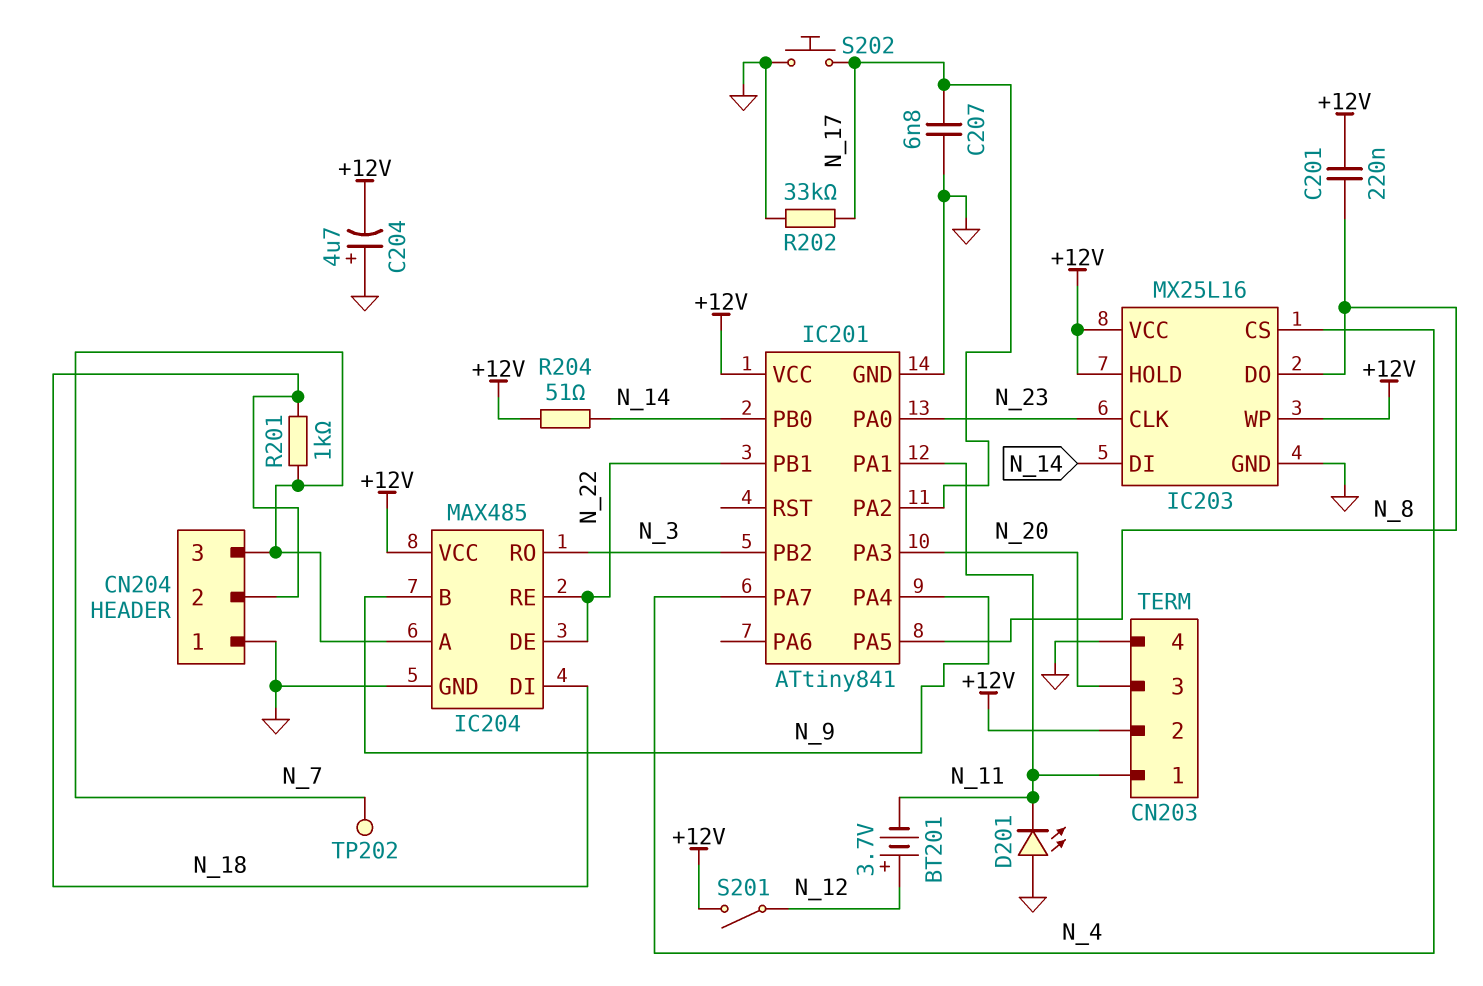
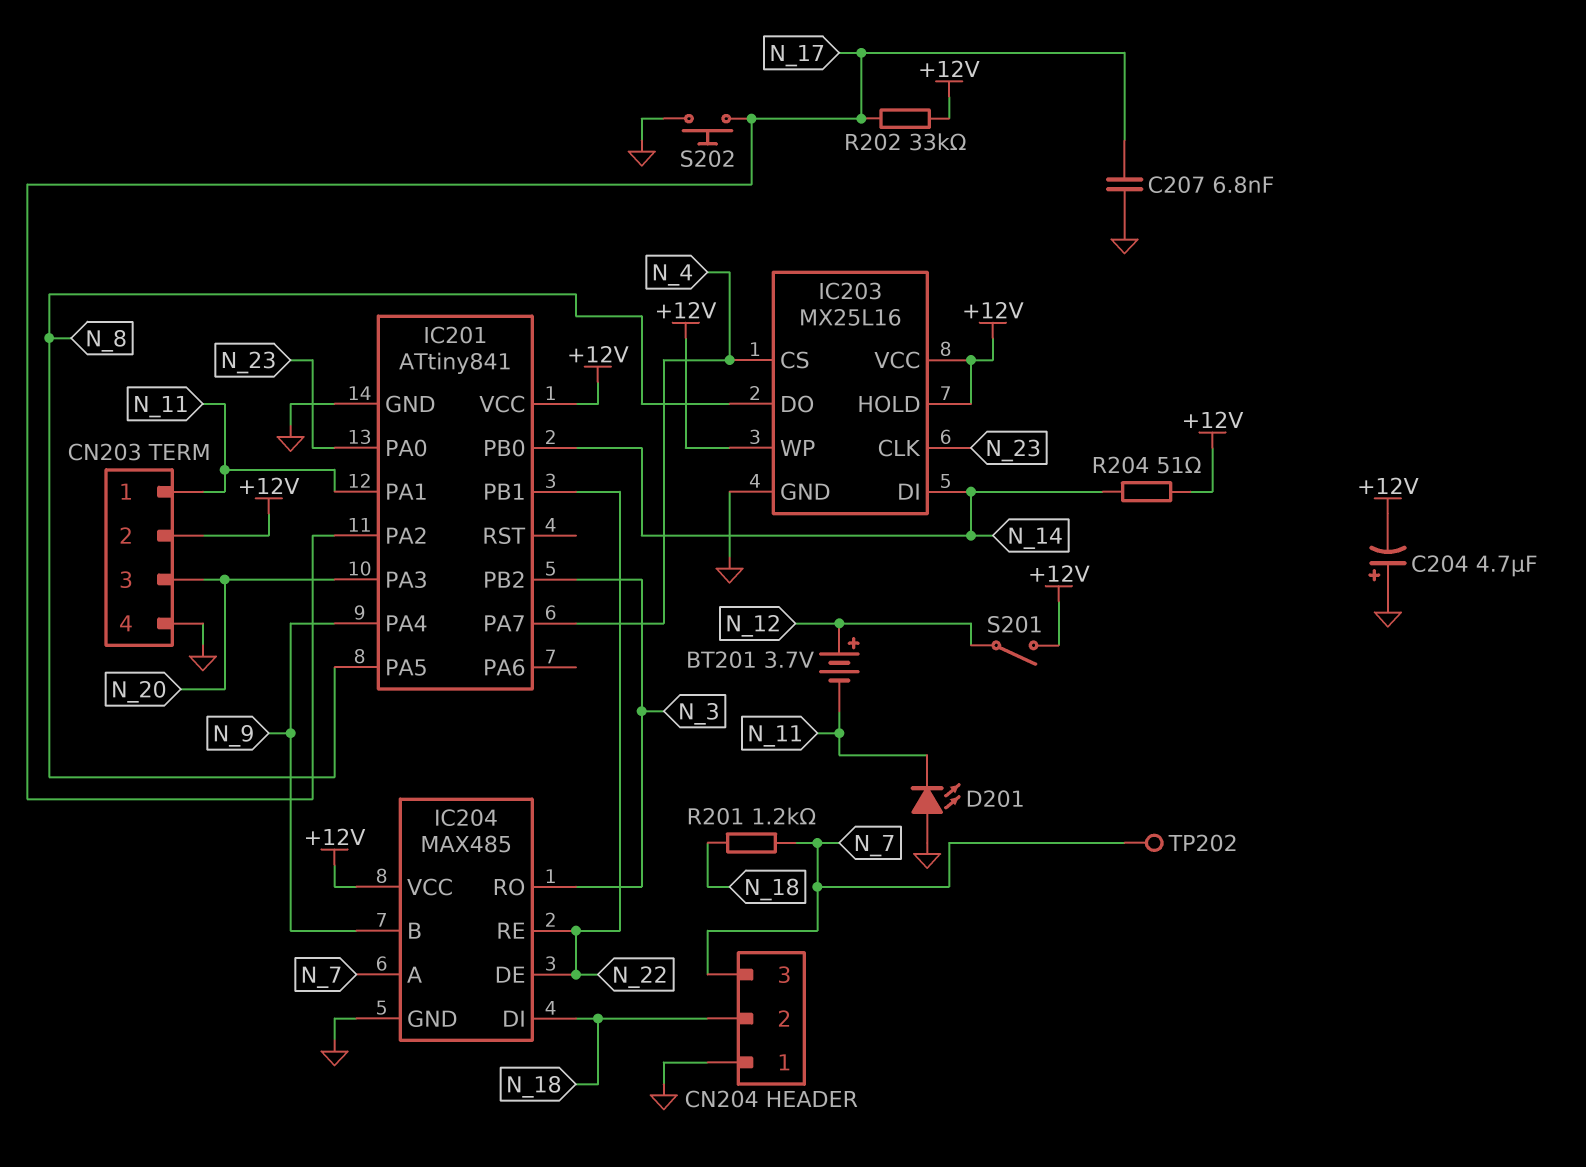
C201: 220nF (+12V, N_8) -> none
R201: 1k (N_7, N_18) -> 1.2k (N_7, N_18)
R202: 33k (GND, N_17) -> 33k (+12V, N_17)

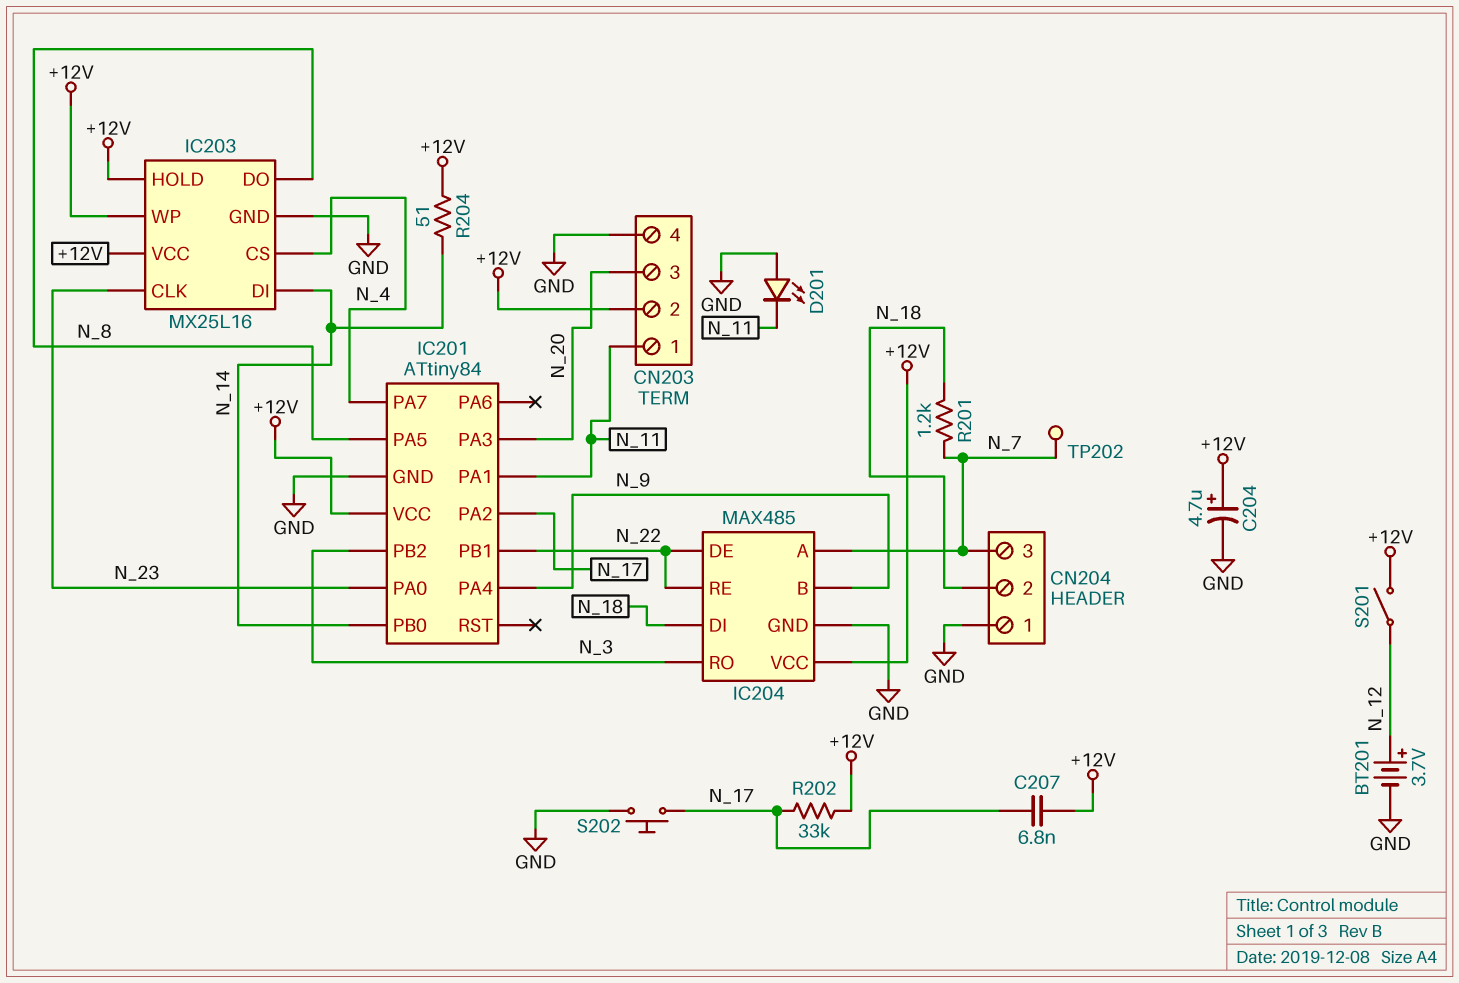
BT201: 3.7V (plus N_12, minus N_11) -> 3.7V (plus N_12, minus GND)
C204: 4.7uF (plus GND, minus +12V) -> 4.7uF (plus +12V, minus GND)
C207: 6.8nF (GND, N_17) -> 6.8nF (+12V, N_17)
IC201: ATtiny841 -> ATtiny84

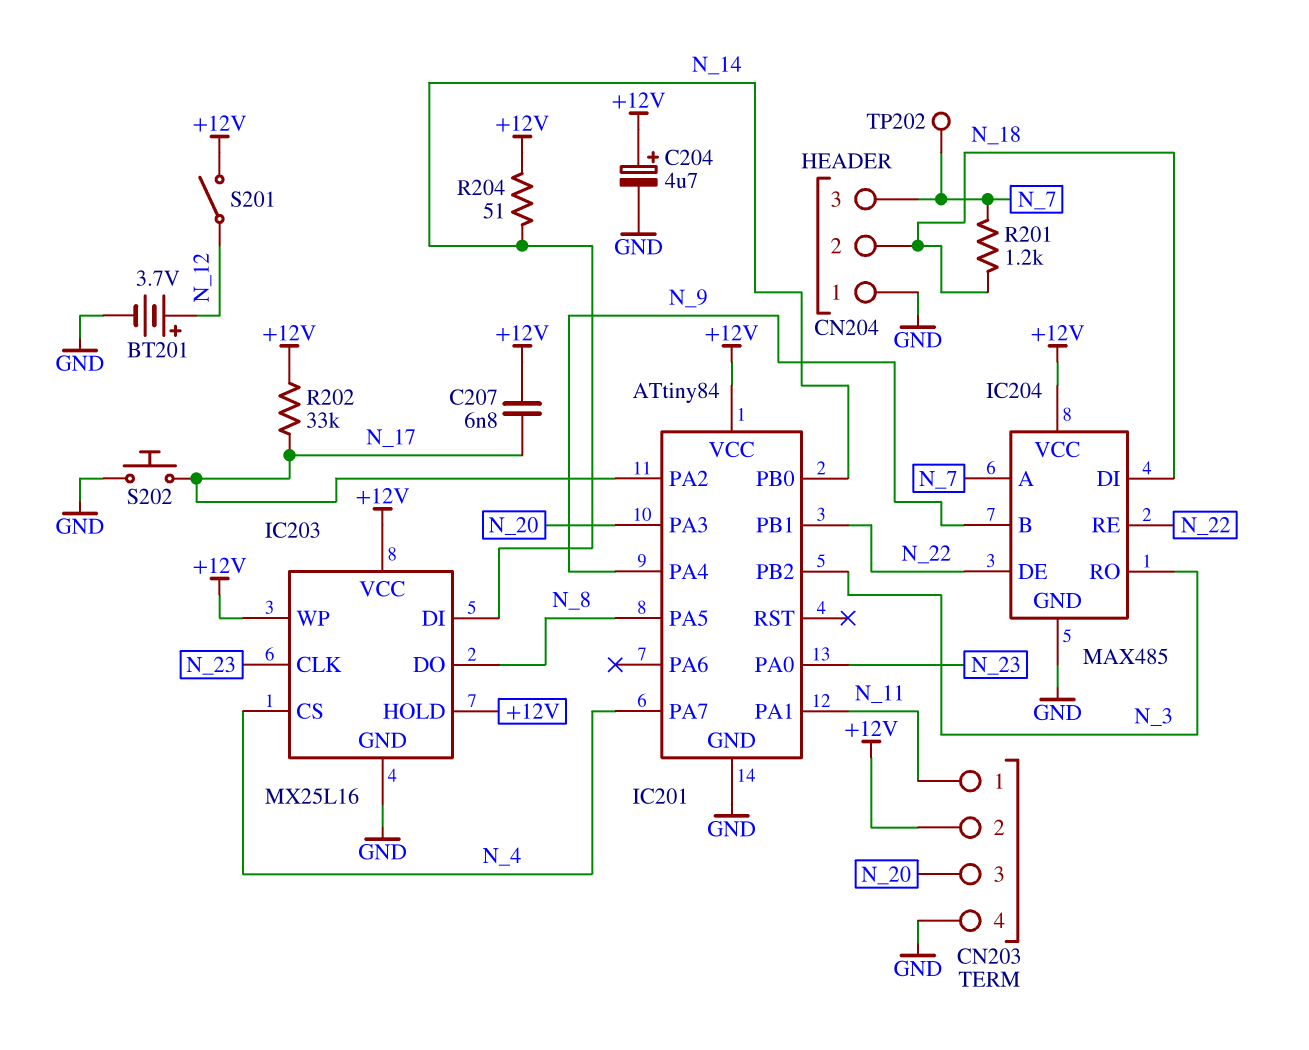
D201: LED (A GND, K N_11) -> none

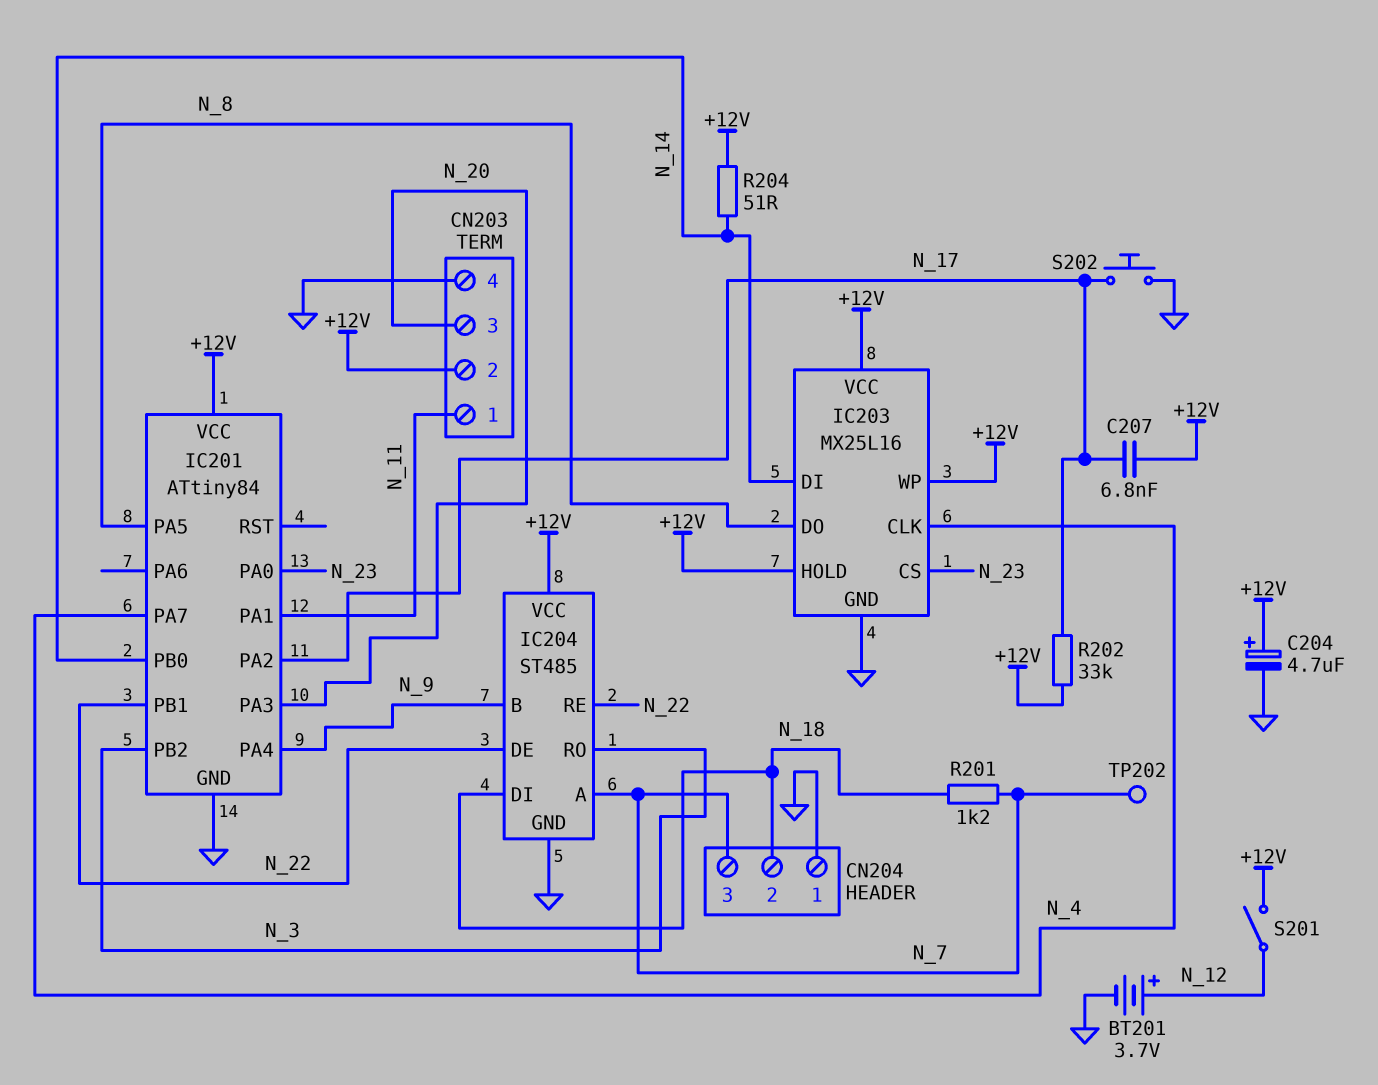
IC203 pin CLK: N_23 -> N_4
IC203 pin CS: N_4 -> N_23
IC204: MAX485 -> ST485

